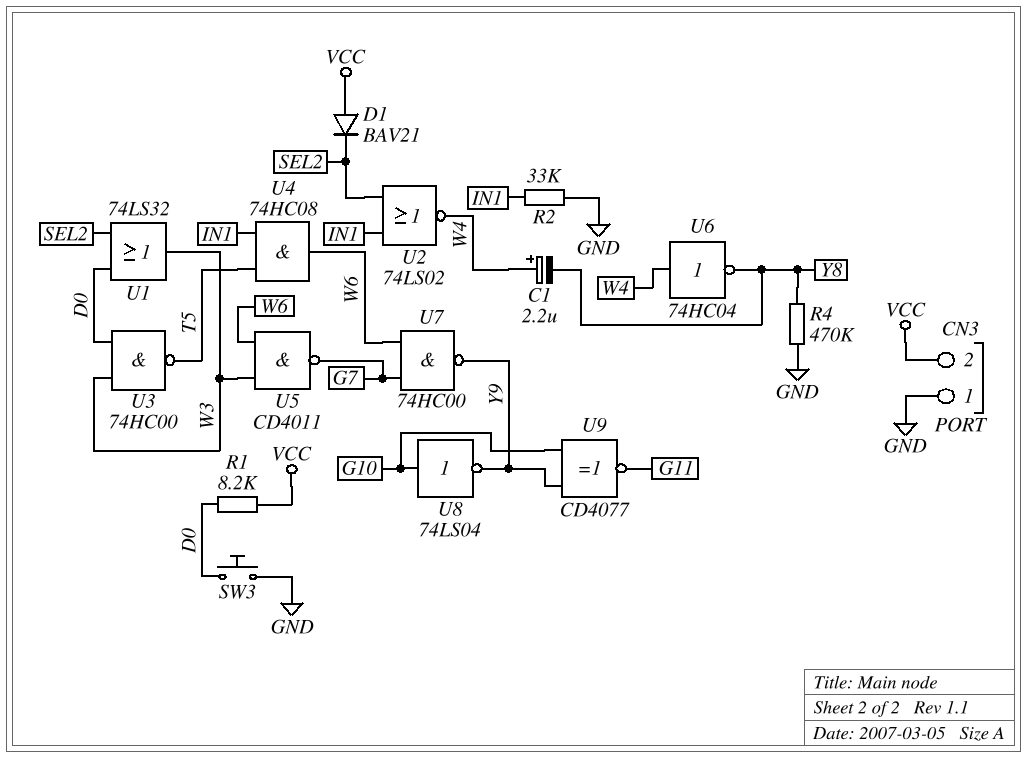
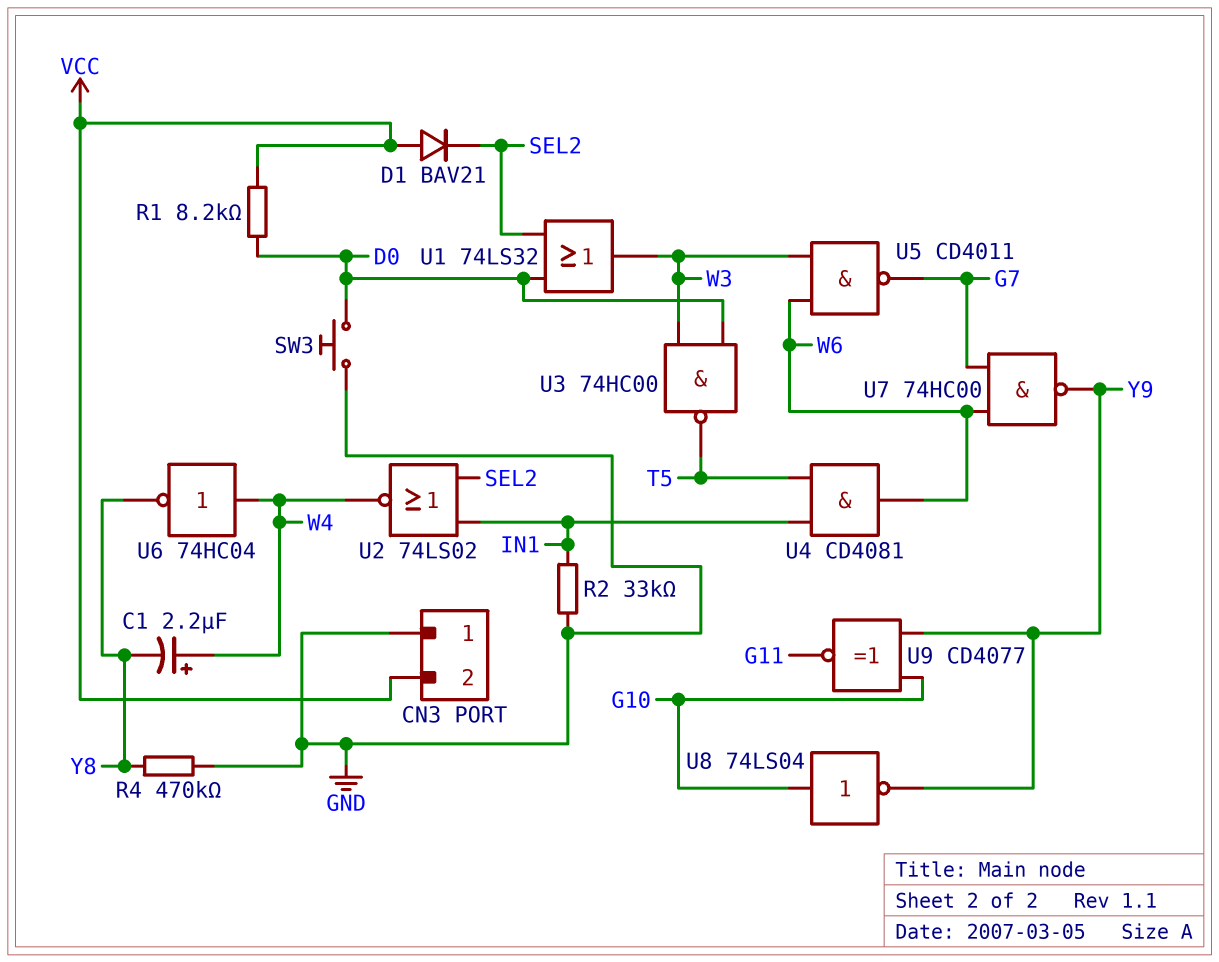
U4: AND 74HC08 (in IN1, in T5, out W6) -> AND CD4081 (in IN1, in T5, out W6)

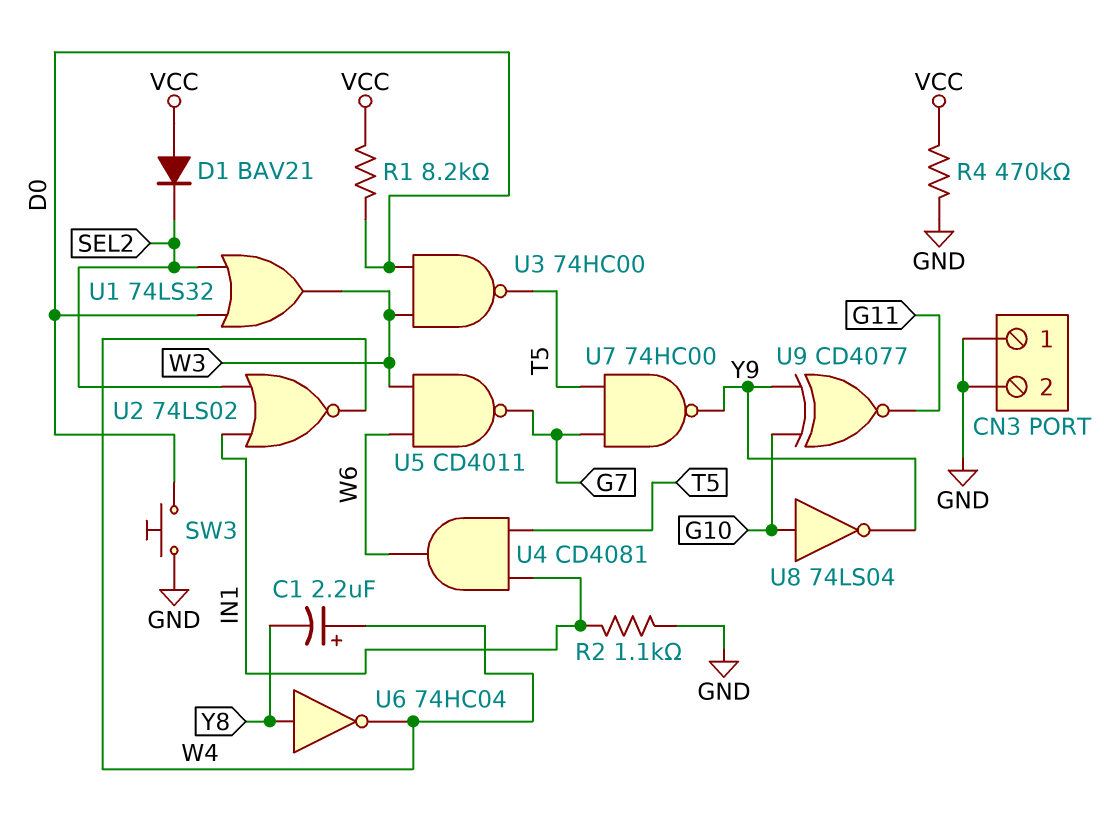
CN3 pin 2: VCC -> GND
R2: 33k (GND, IN1) -> 1.1k (GND, IN1)
R4: 470k (GND, Y8) -> 470k (GND, VCC)
U6: NOT 74HC04 (in W4, out Y8) -> NOT 74HC04 (in Y8, out W4)
U7: NAND 74HC00 (in G7, in W6, out Y9) -> NAND 74HC00 (in G7, in T5, out Y9)

